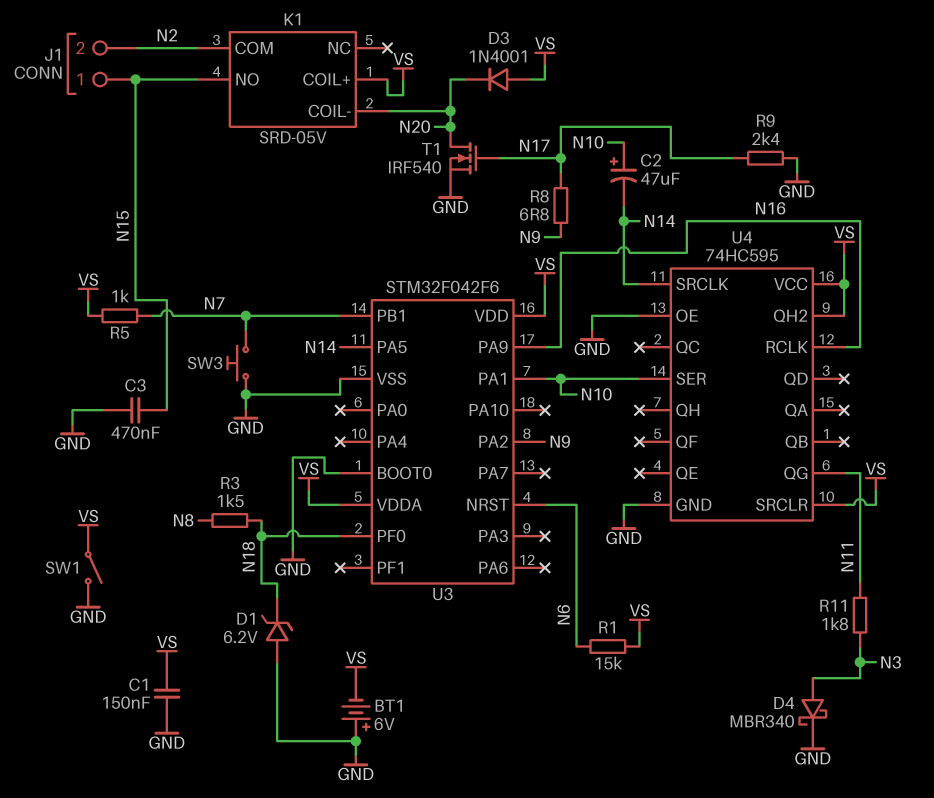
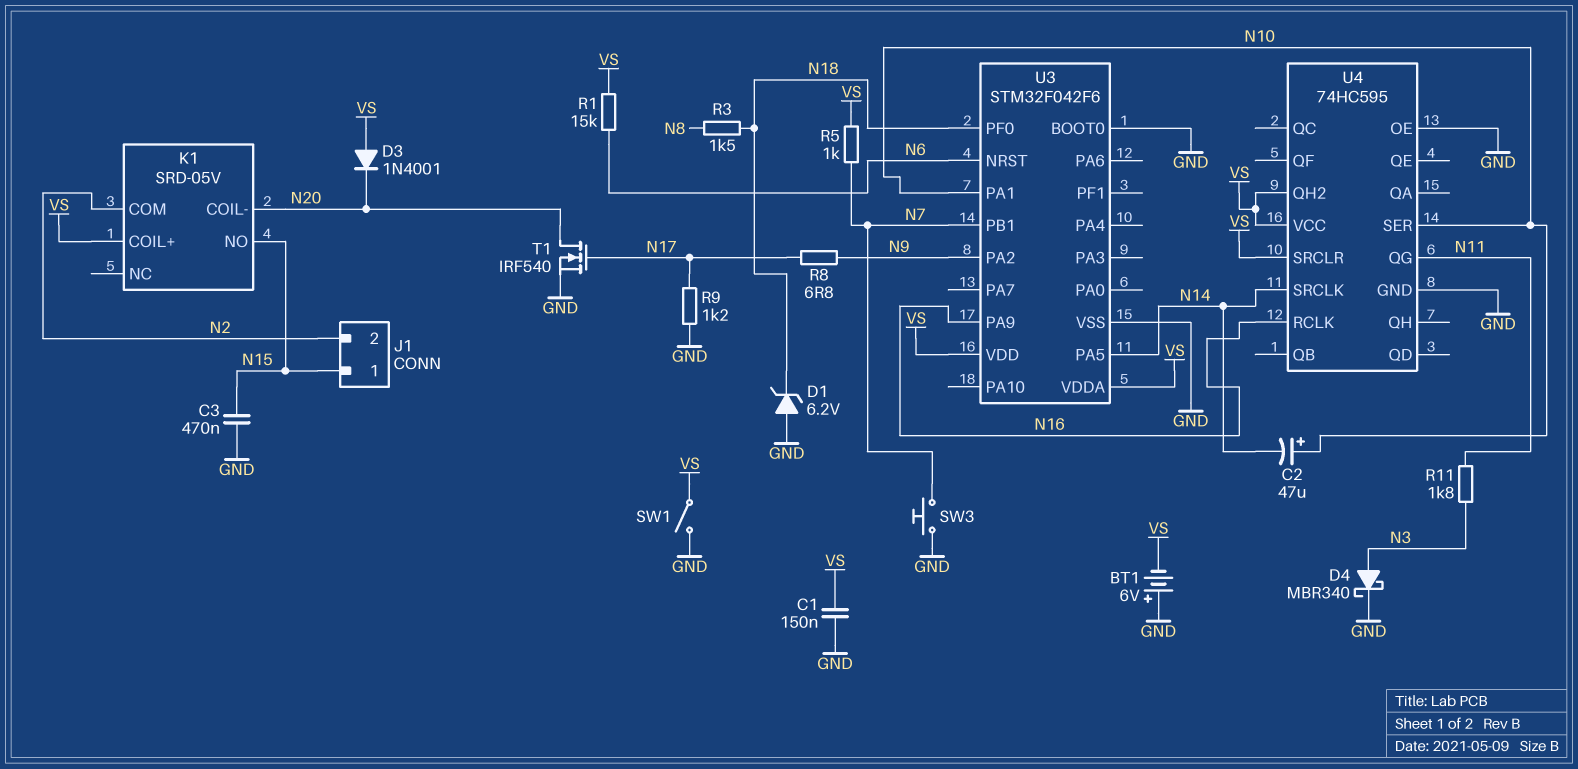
R9: 2.4k (GND, N17) -> 1.2k (GND, N17)

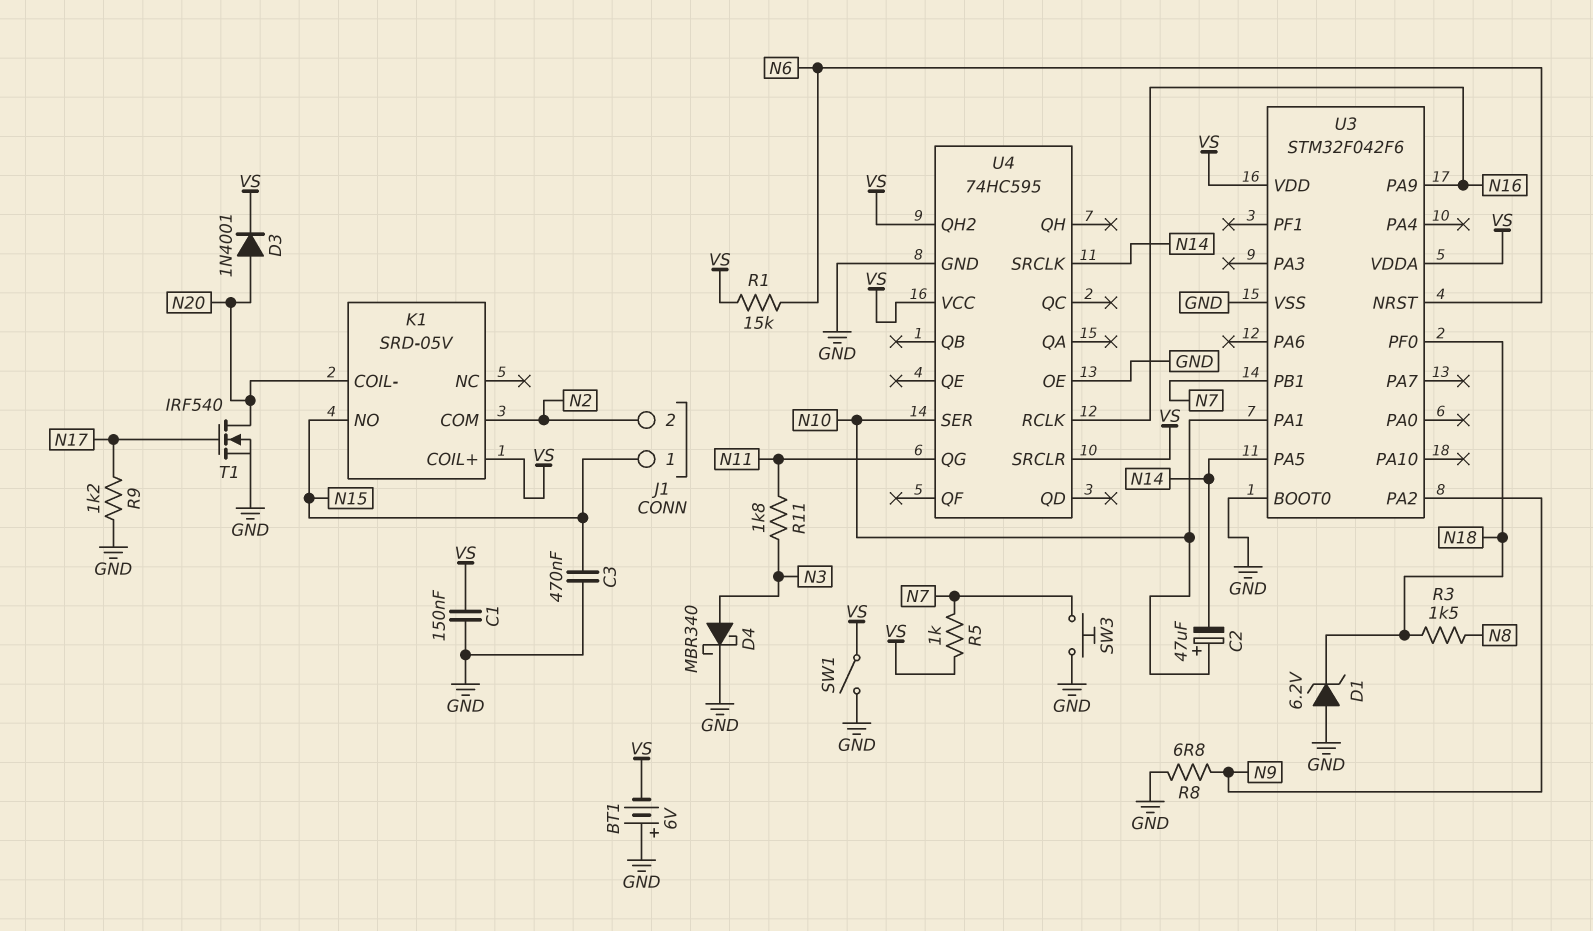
D3: diode 1N4001 (A VS, K N20) -> diode 1N4001 (A N20, K VS)
R8: 6.8 (N9, N17) -> 6.8 (GND, N9)

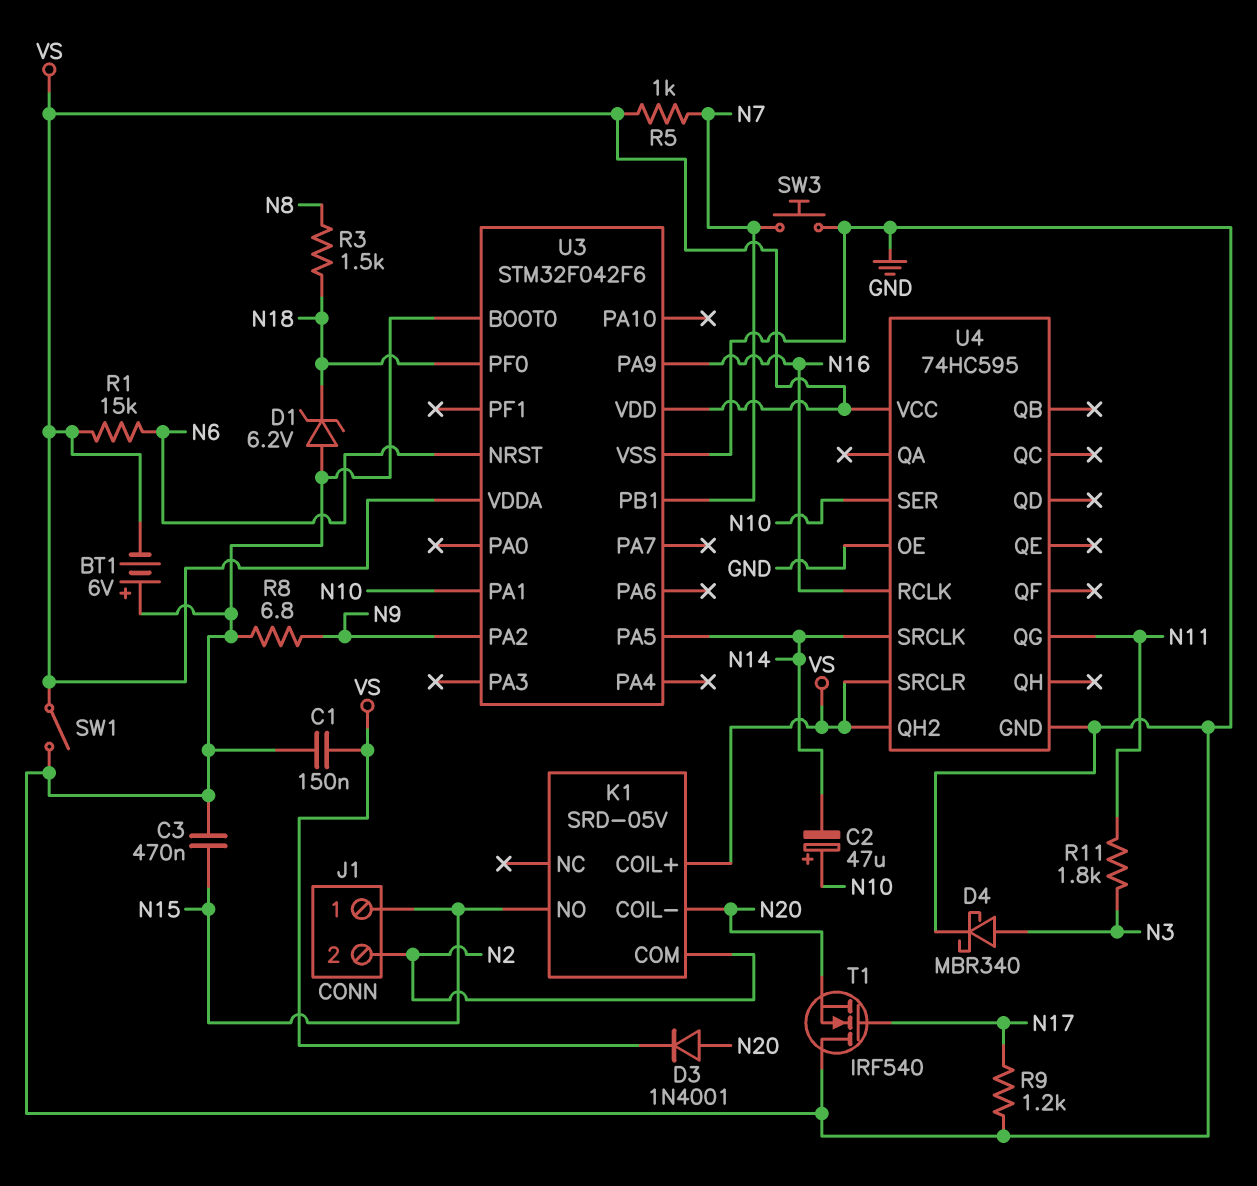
T1: NMOS IRF540 (G N17, D N20, S GND) -> NMOS IRF540 (G N17, D GND, S N20)

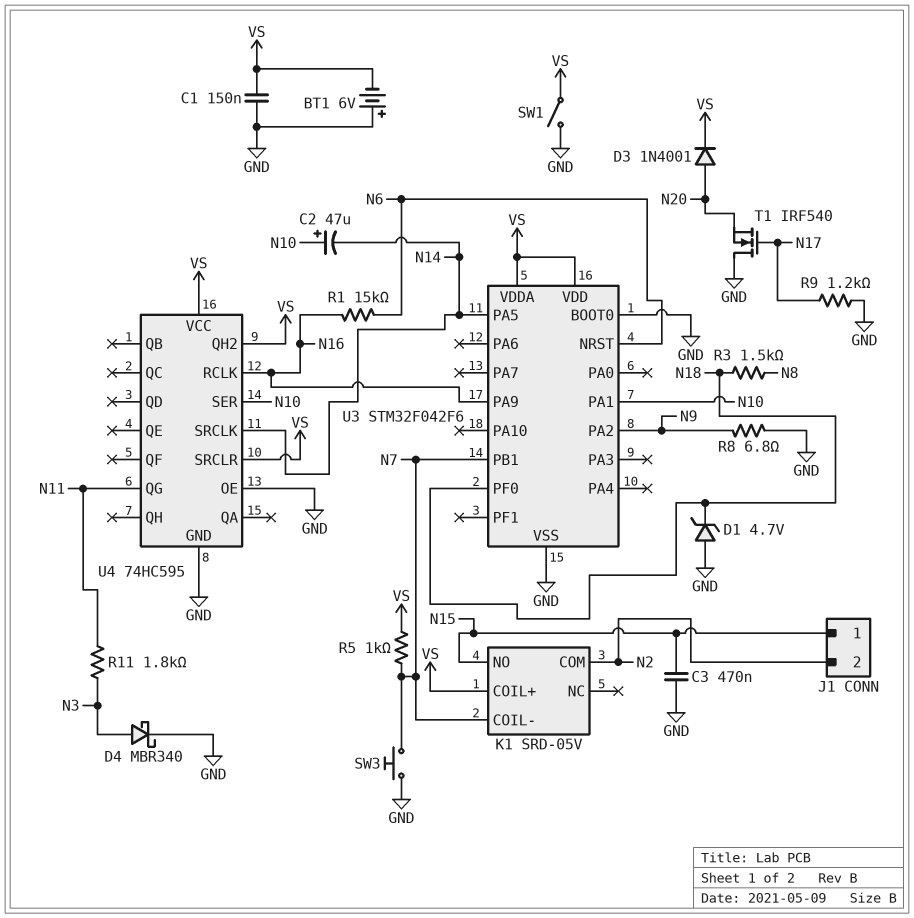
D1: zener 6.2V (A GND, K N18) -> zener 4.7V (A GND, K N18)
K1 pin COIL-: N20 -> N7
R1: 15k (N6, VS) -> 15k (N6, N16)

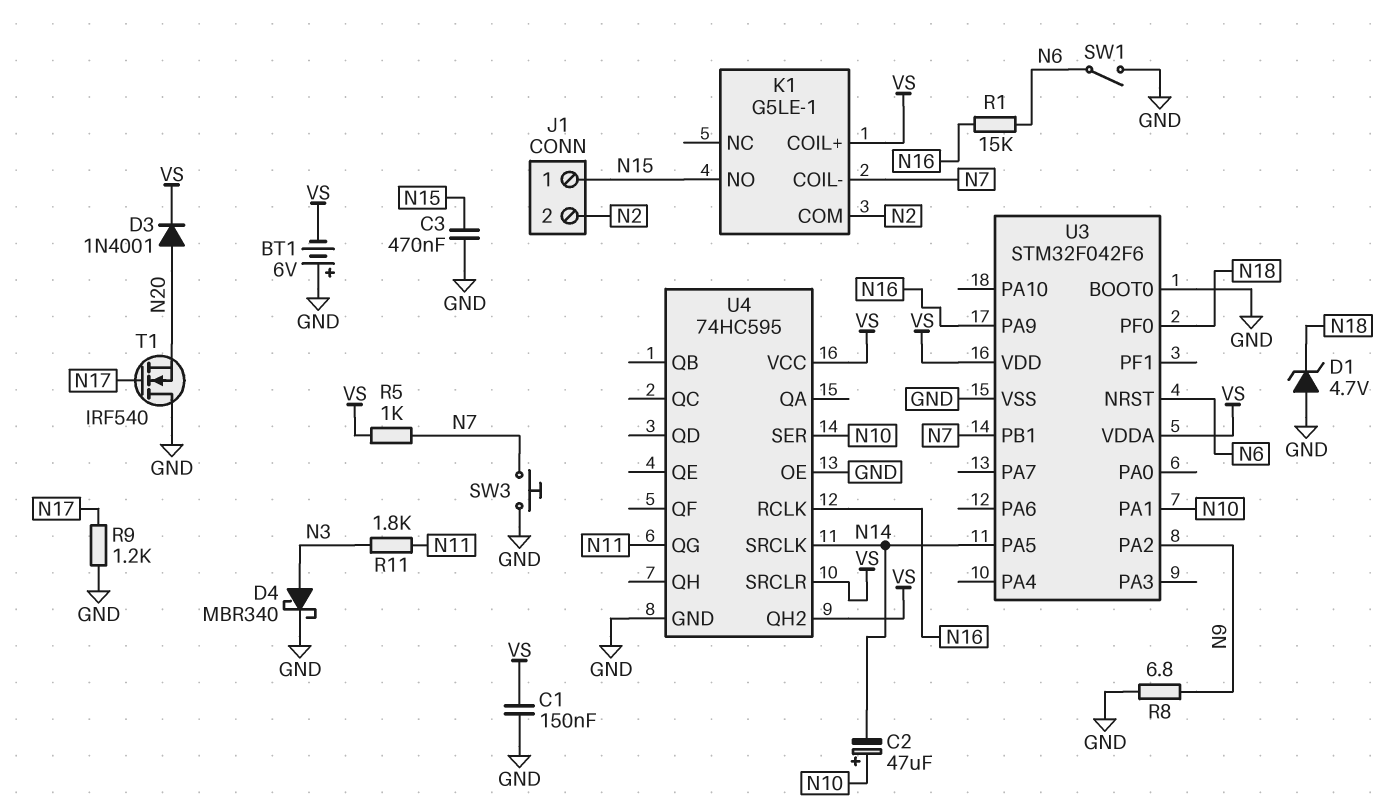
K1: SRD-05V -> G5LE-1
R3: 1.5k (N8, N18) -> none
SW1: switch (GND, VS) -> switch (GND, N6)

